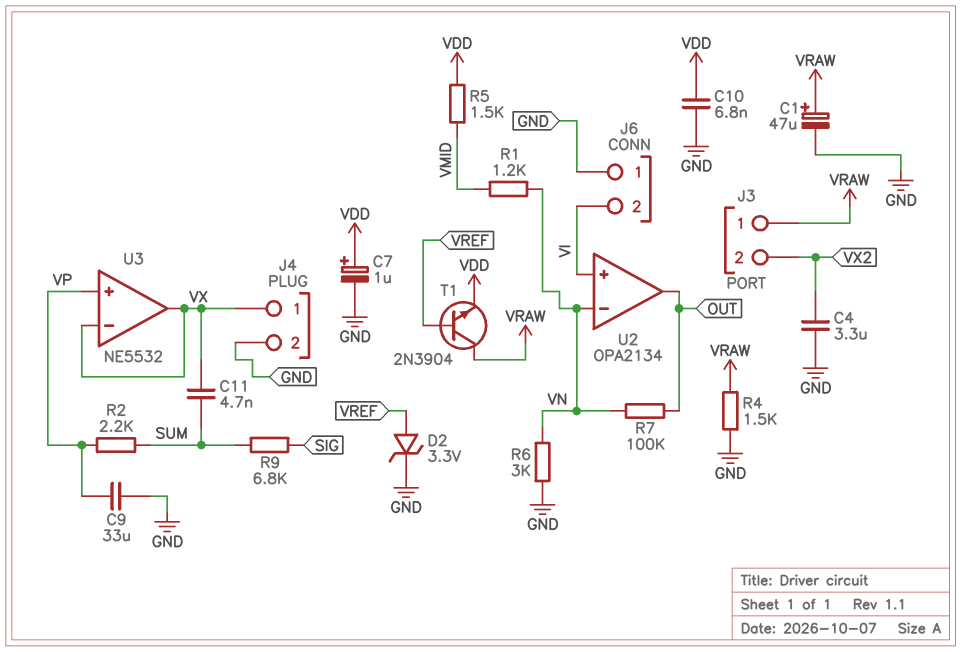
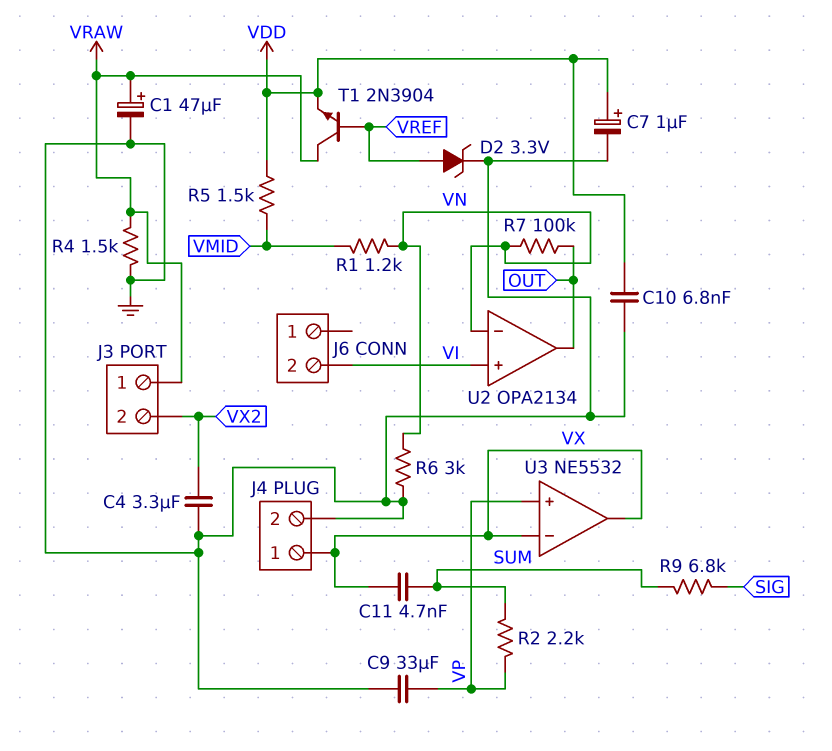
J6 pin 1: GND -> none

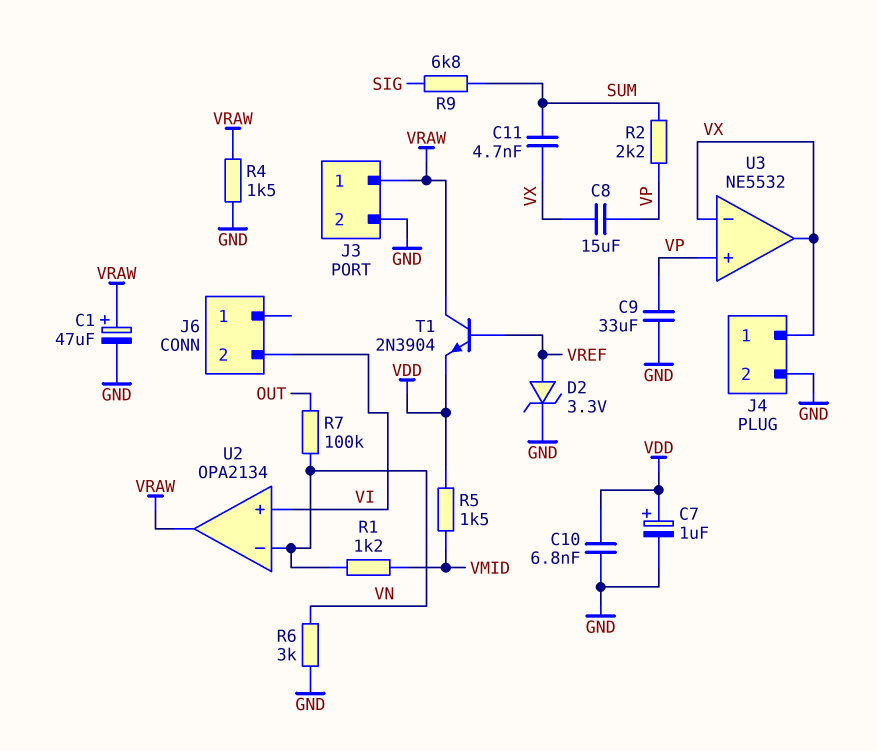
C4: 3.3uF (GND, VX2) -> none
C8: none -> 15uF (VP, VX)
J3 pin 2: VX2 -> GND
U2 pin out: OUT -> VRAW

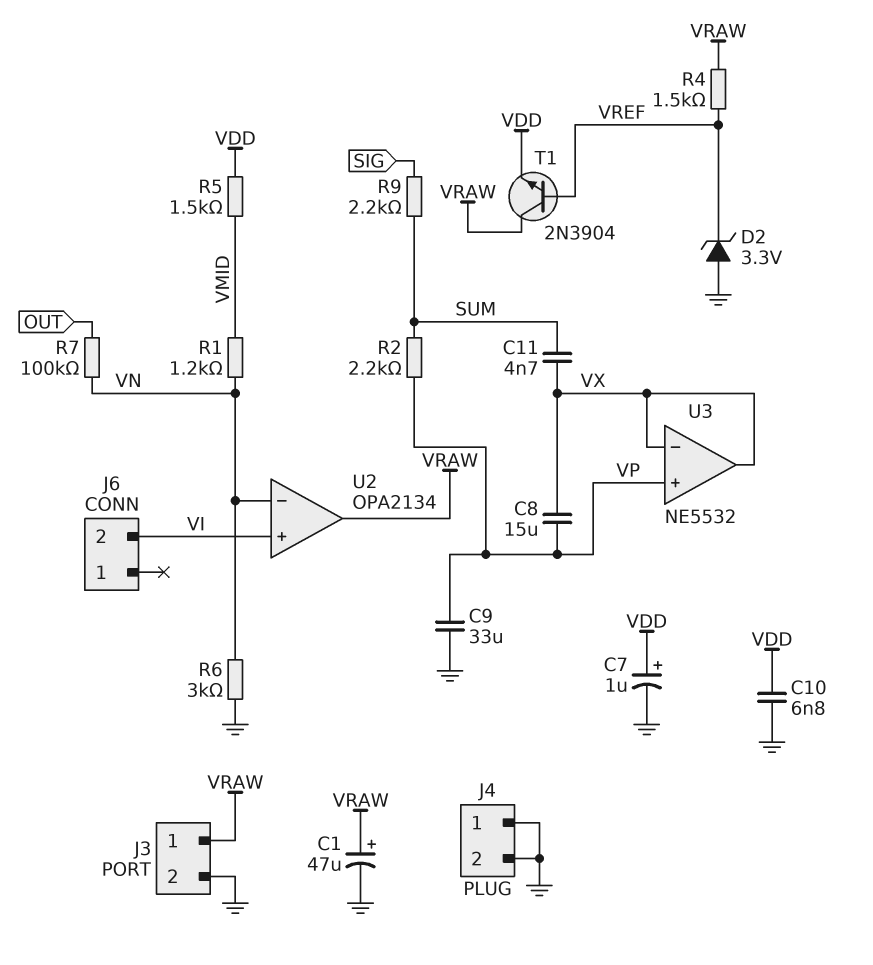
D2: zener 3.3V (A VREF, K GND) -> zener 3.3V (A GND, K VREF)
J4 pin 1: VX -> GND
R4: 1.5k (GND, VRAW) -> 1.5k (VRAW, VREF)
R9: 6.8k (SIG, SUM) -> 2.2k (SIG, SUM)

